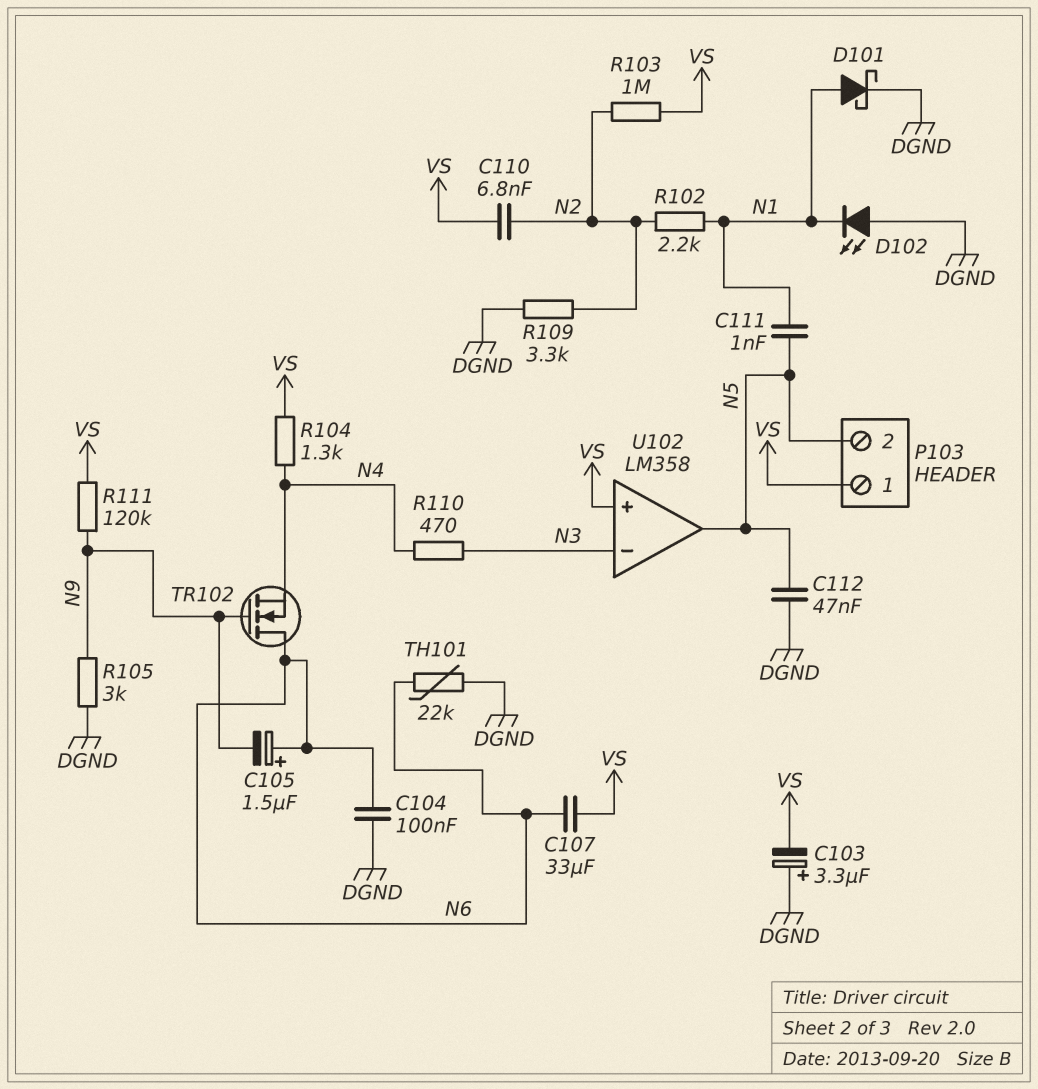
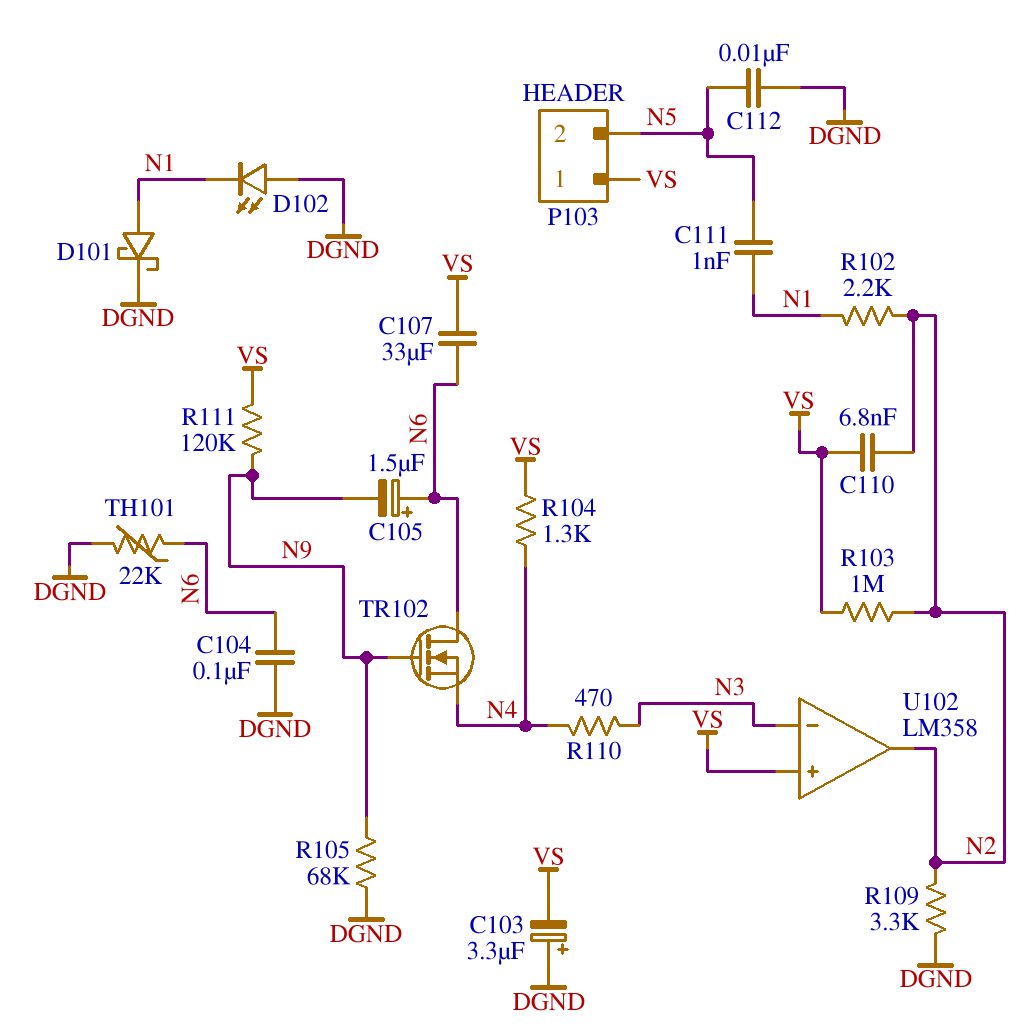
C112: 47nF (DGND, N5) -> 10nF (DGND, N5)
R105: 3k (DGND, N9) -> 68k (DGND, N9)
U102 pin out: N5 -> N2

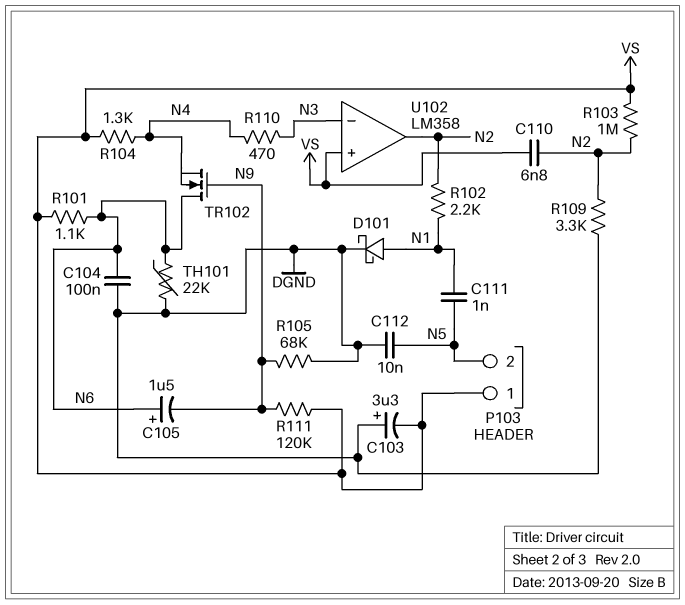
C107: 33uF (N6, VS) -> none
D102: LED (A DGND, K N1) -> none
R101: none -> 1.1k (N6, VS)

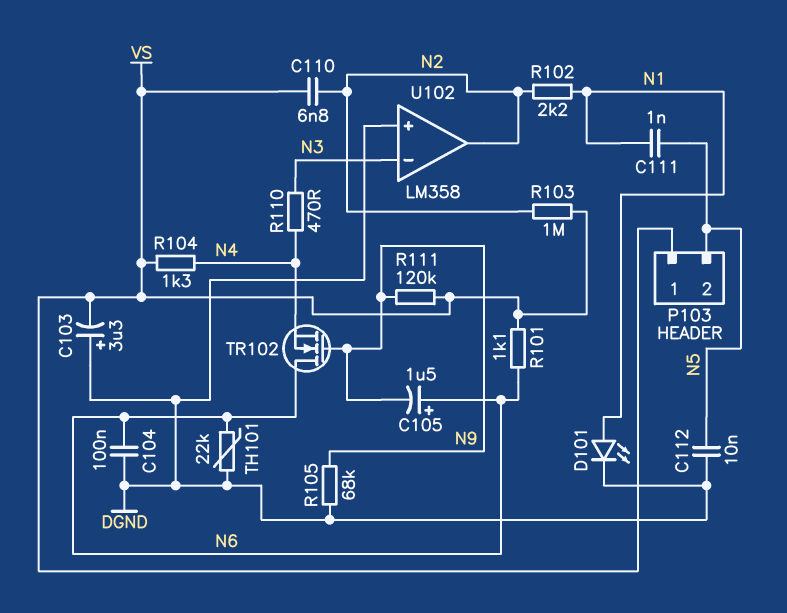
D101: schottky (A N1, K DGND) -> LED (A N1, K DGND)
R109: 3.3k (DGND, N2) -> none
U102 pin in+: VS -> DGND

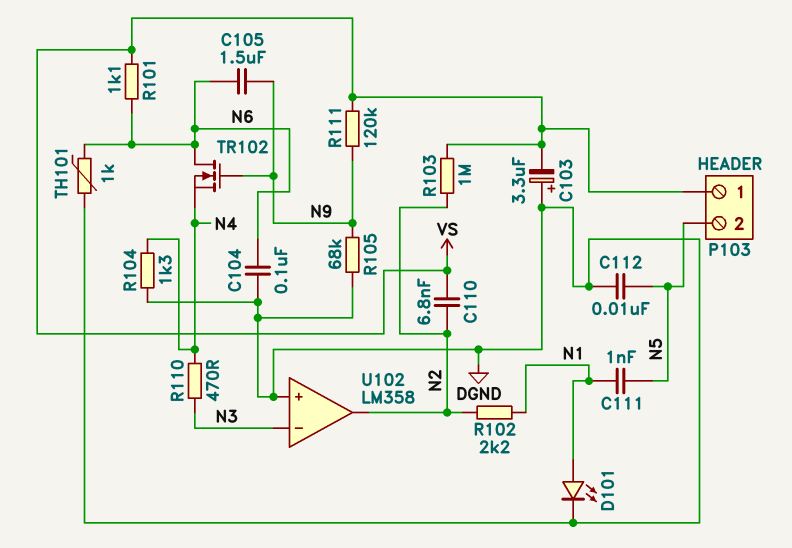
C105: 1.5uF (plus N6, minus N9) -> 1.5uF (N6, N9)
R104: 1.3k (N4, VS) -> 1.3k (DGND, N4)
TH101: 22k (DGND, N6) -> 1k (DGND, N6)

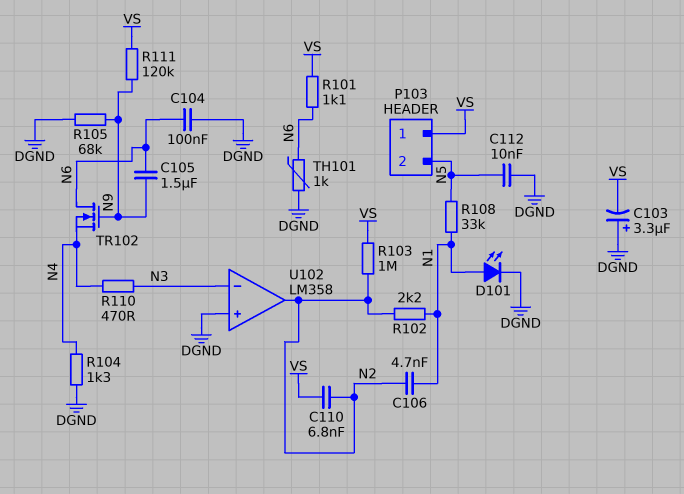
C106: none -> 4.7nF (N1, N2)
C111: 1nF (N1, N5) -> none
R108: none -> 33k (N1, N5)

